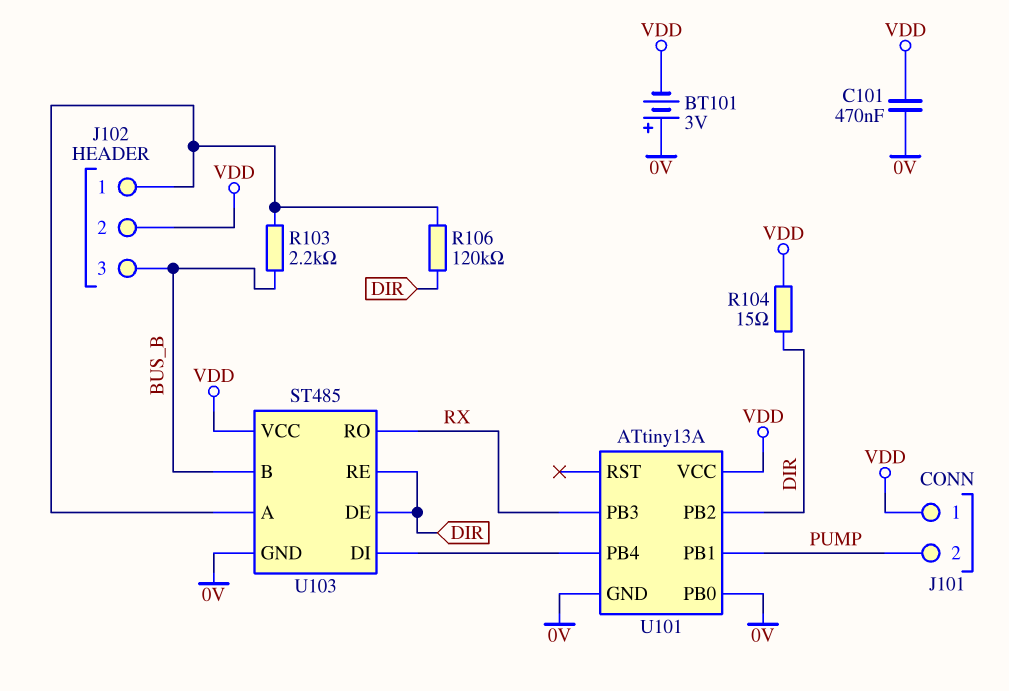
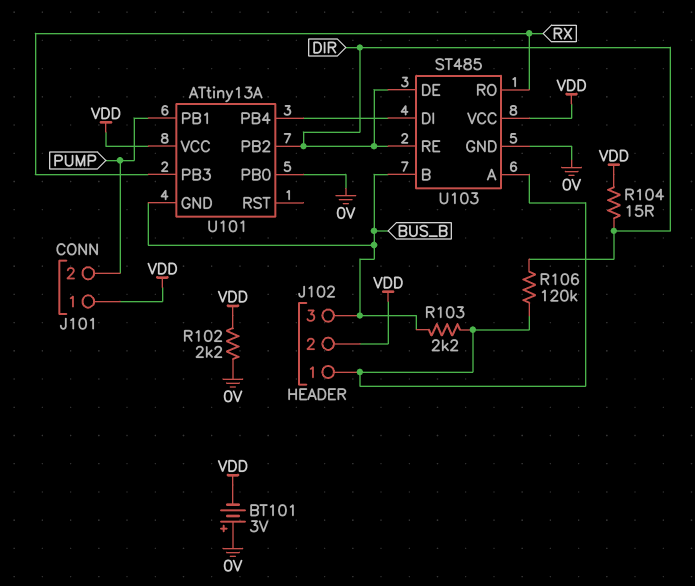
C101: 470nF (0V, VDD) -> none
R102: none -> 2.2k (0V, VDD)
U101 pin GND: 0V -> BUS_B

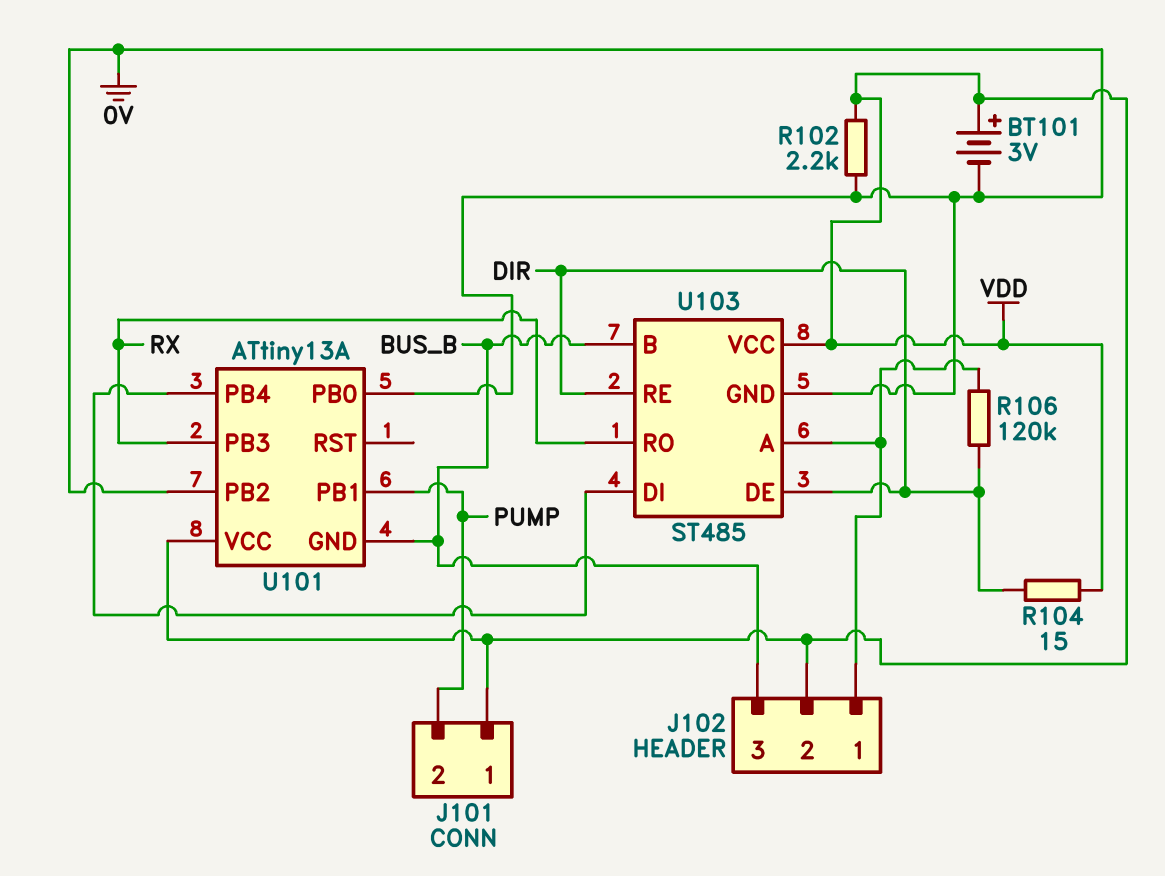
BT101: 3V (plus 0V, minus VDD) -> 3V (plus VDD, minus 0V)
R103: 2.2k (BUS_B, J102/1) -> none
U101 pin PB2: DIR -> 0V

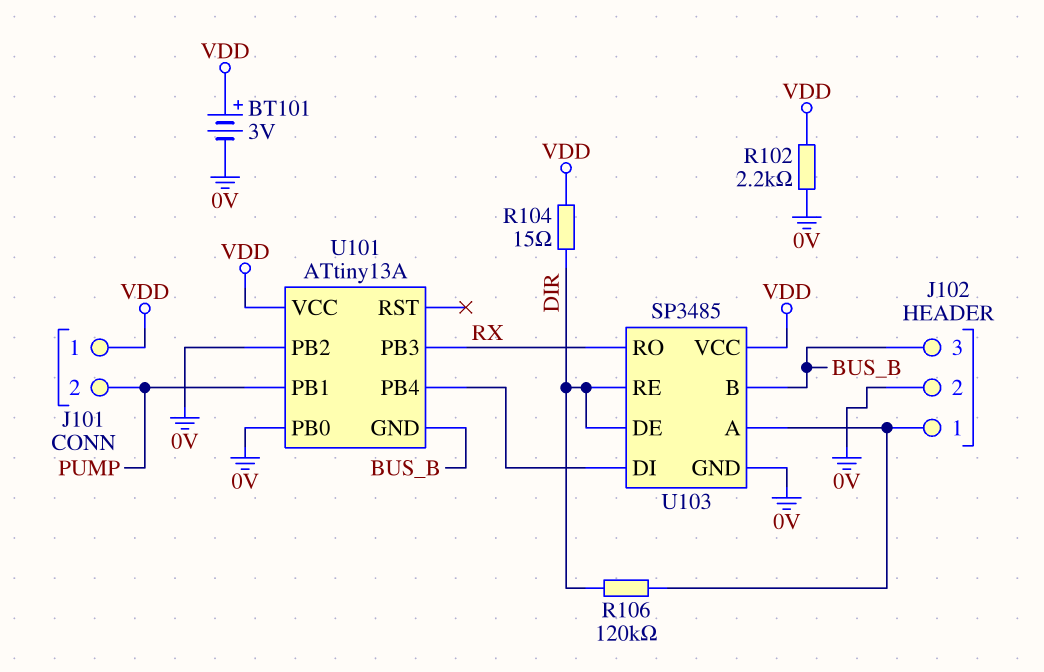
J102 pin 2: VDD -> 0V
U103: ST485 -> SP3485

